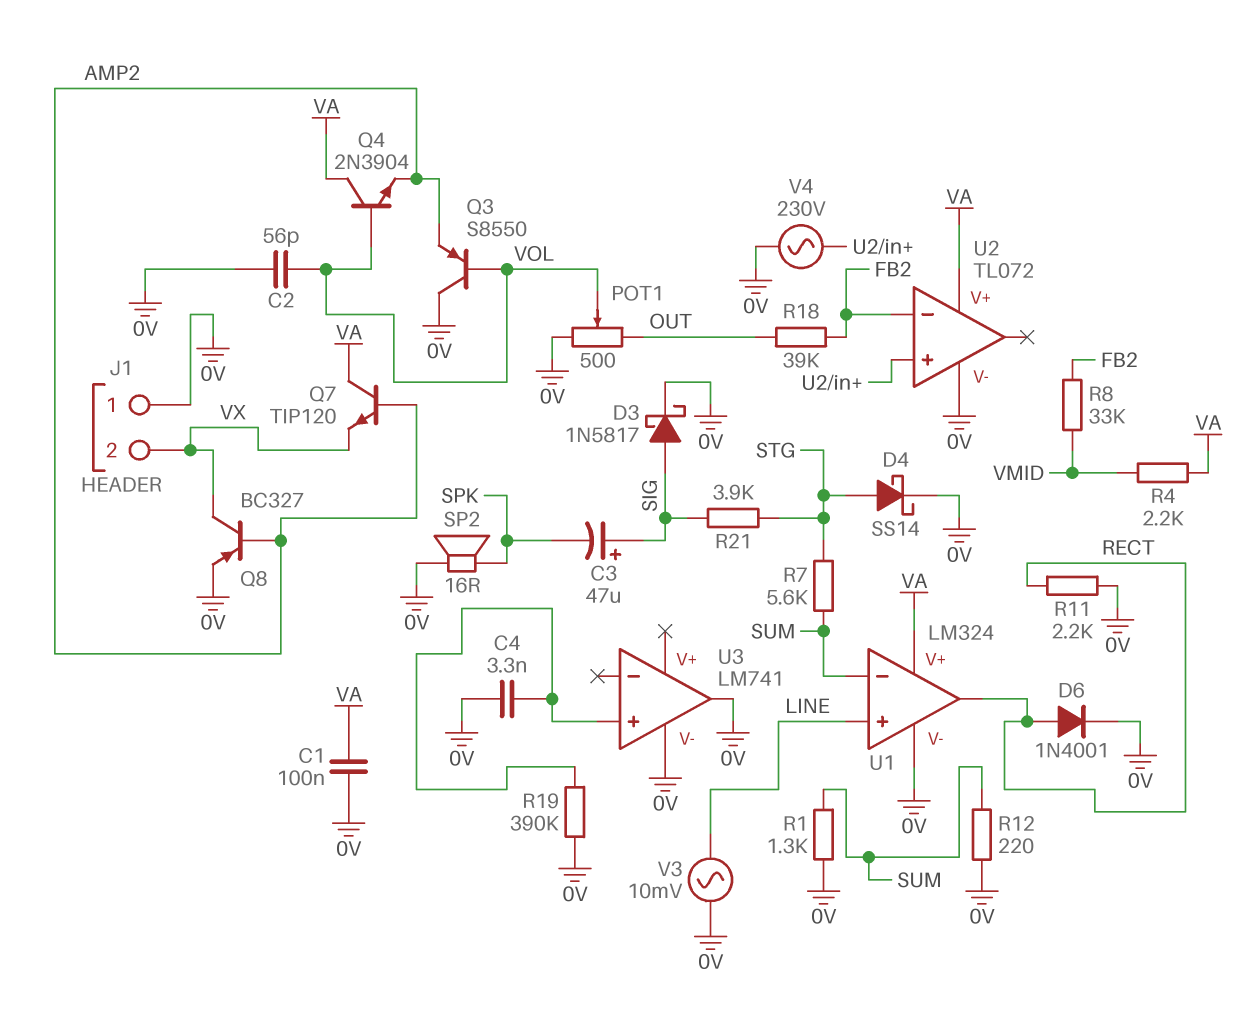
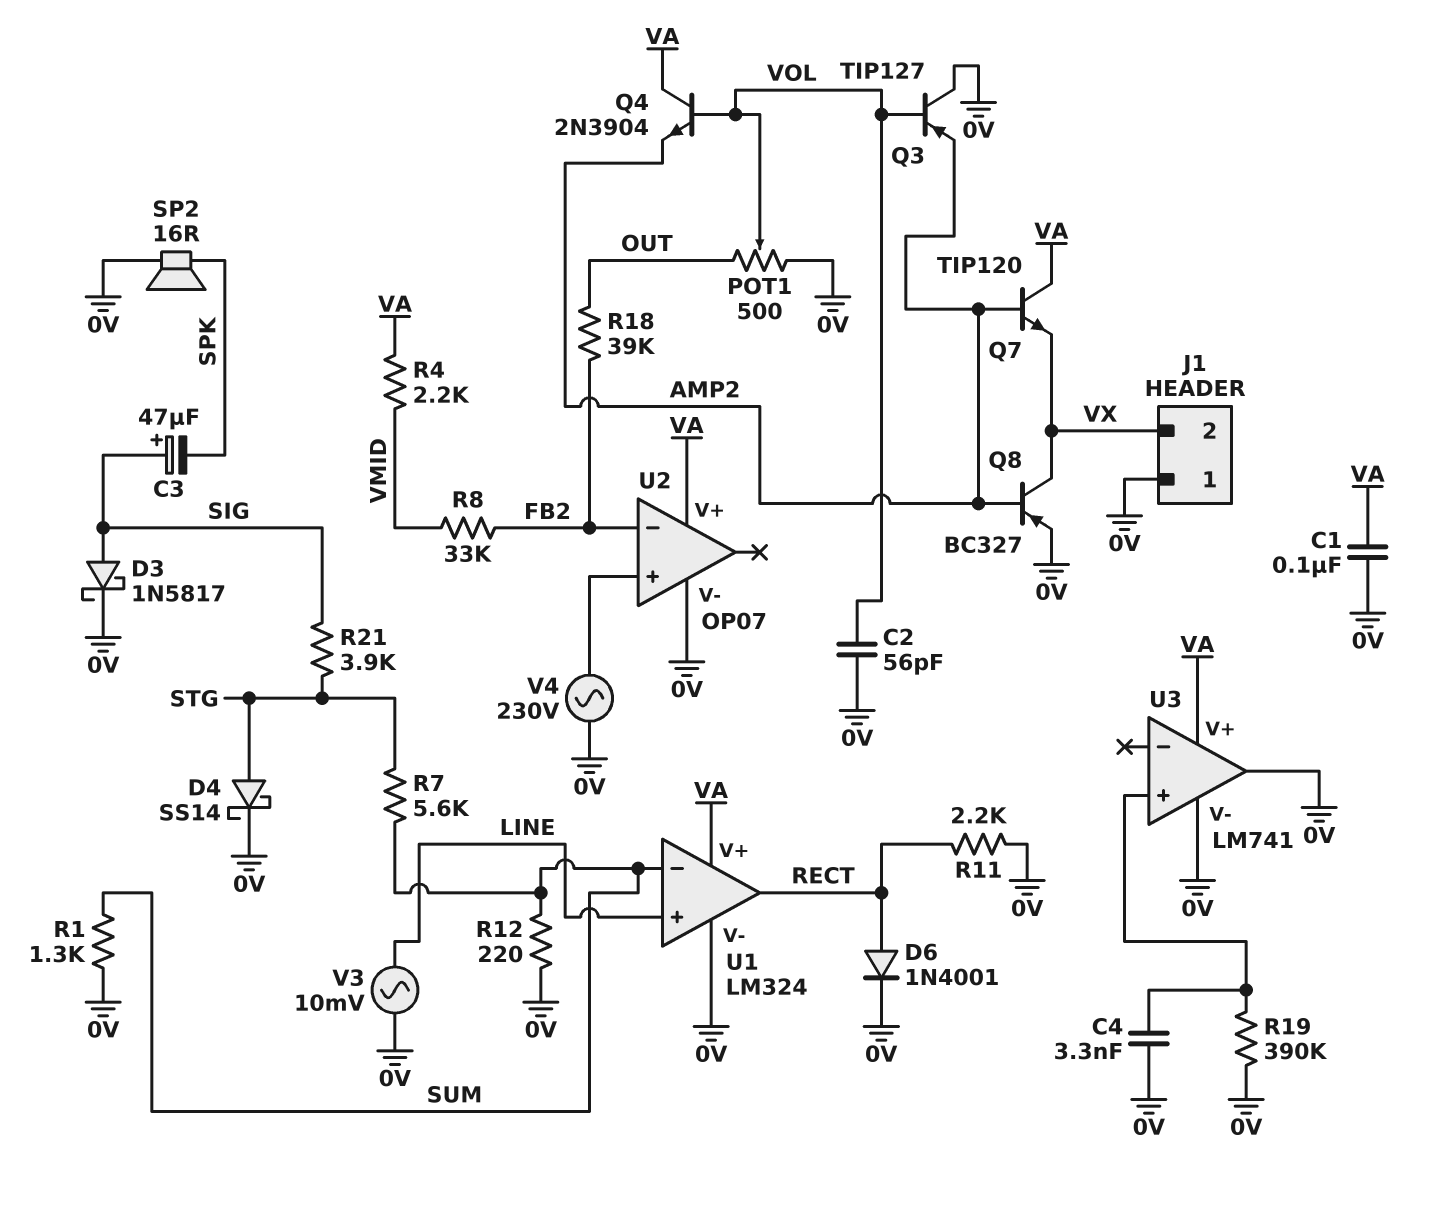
Q3: PNP S8550 (B VOL, C 0V, E AMP2) -> PNP TIP127 (B VOL, C 0V, E AMP2)
U2: TL072 -> OP07
U3 pin V+: none -> VA

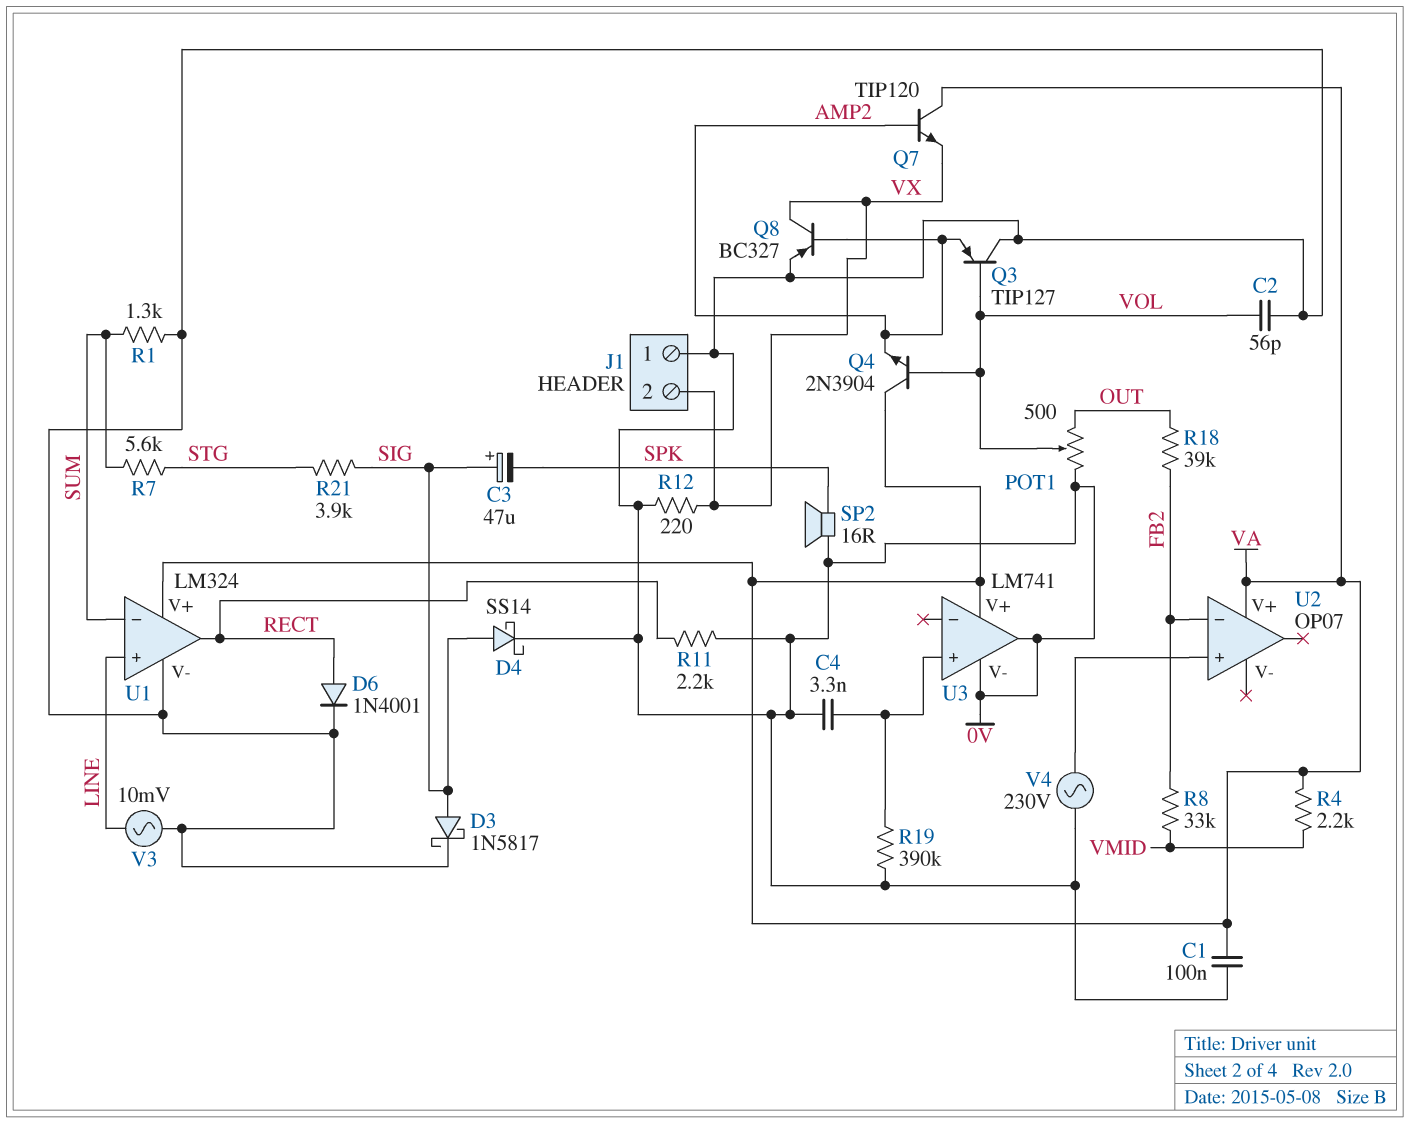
D4: schottky SS14 (A STG, K 0V) -> schottky SS14 (A SIG, K 0V)
R12: 220 (0V, SUM) -> 220 (0V, VX)
U2 pin V-: 0V -> none

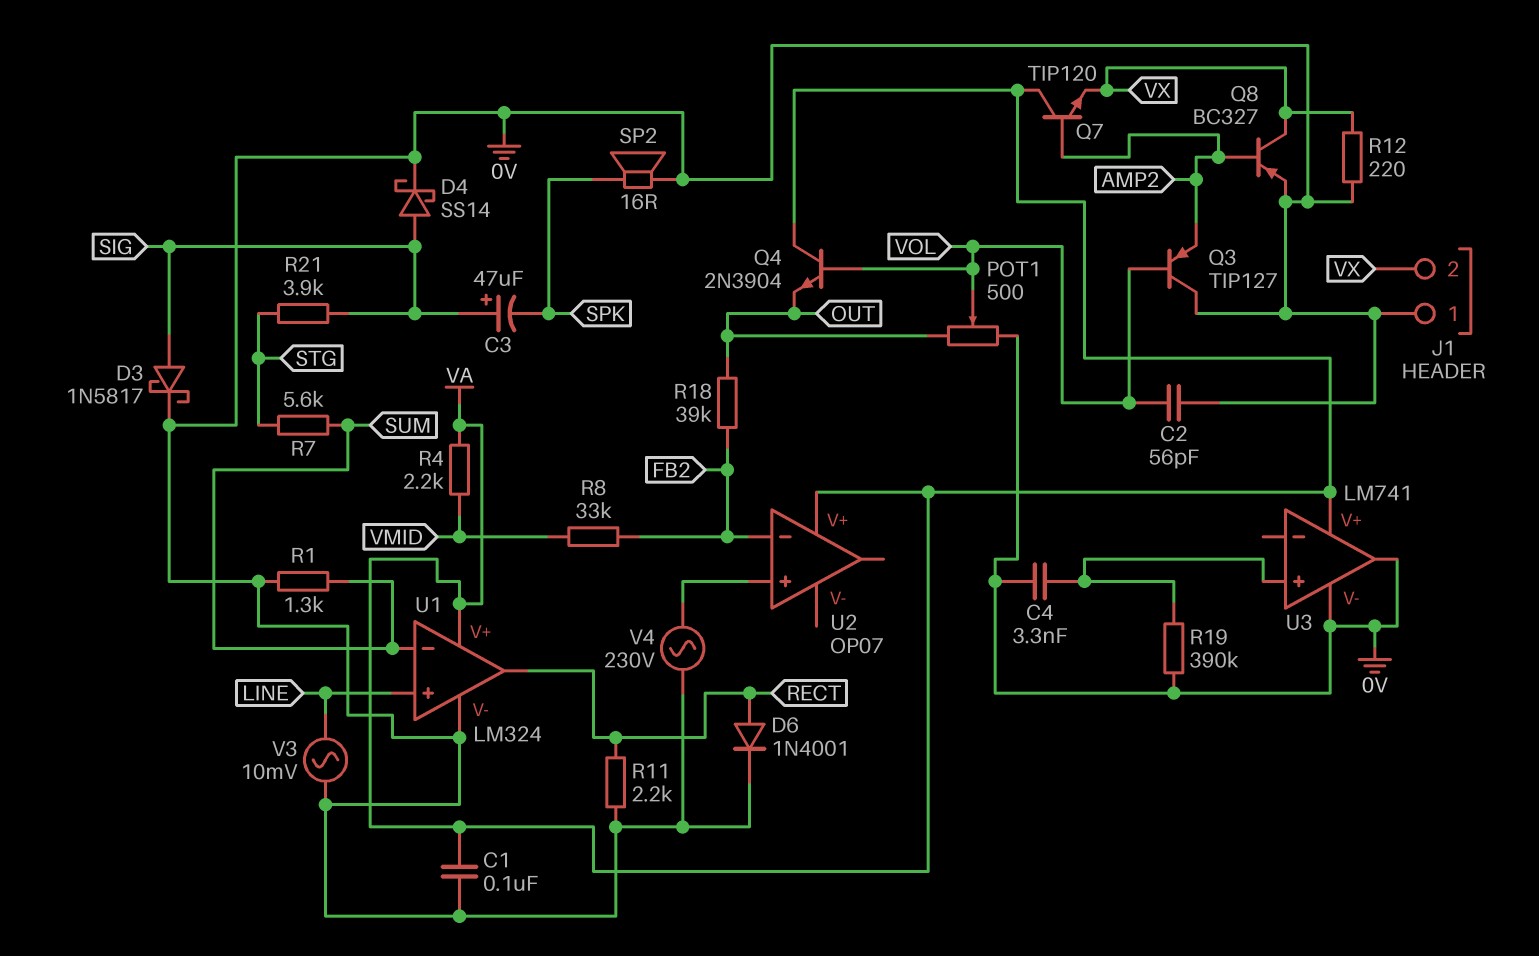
Q4: NPN 2N3904 (B VOL, C VA, E AMP2) -> NPN 2N3904 (B VOL, C VA, E OUT)

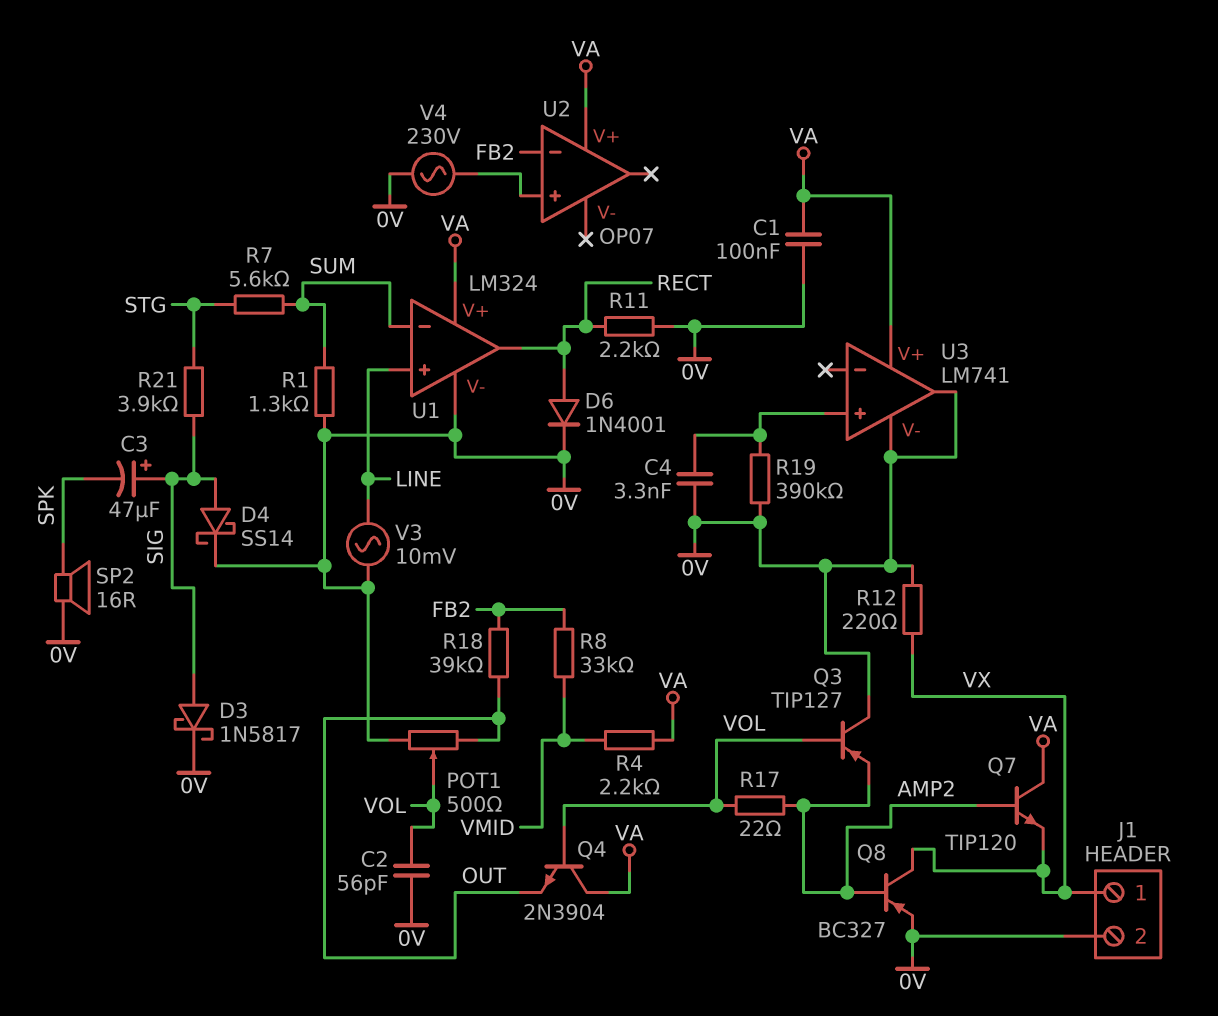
J1 pin 1: 0V -> VX
J1 pin 2: VX -> 0V
R17: none -> 22 (AMP2, VOL)

